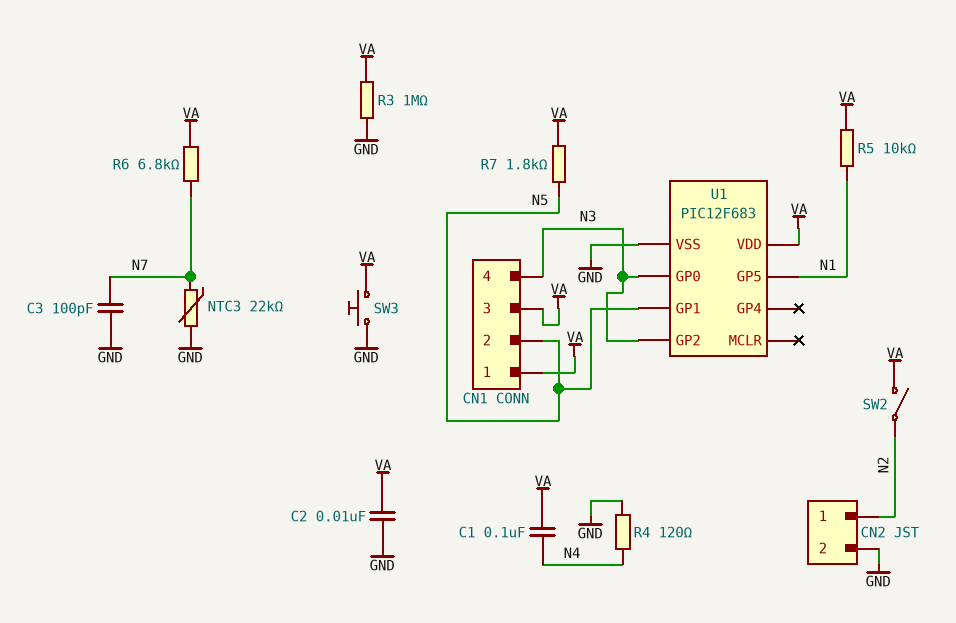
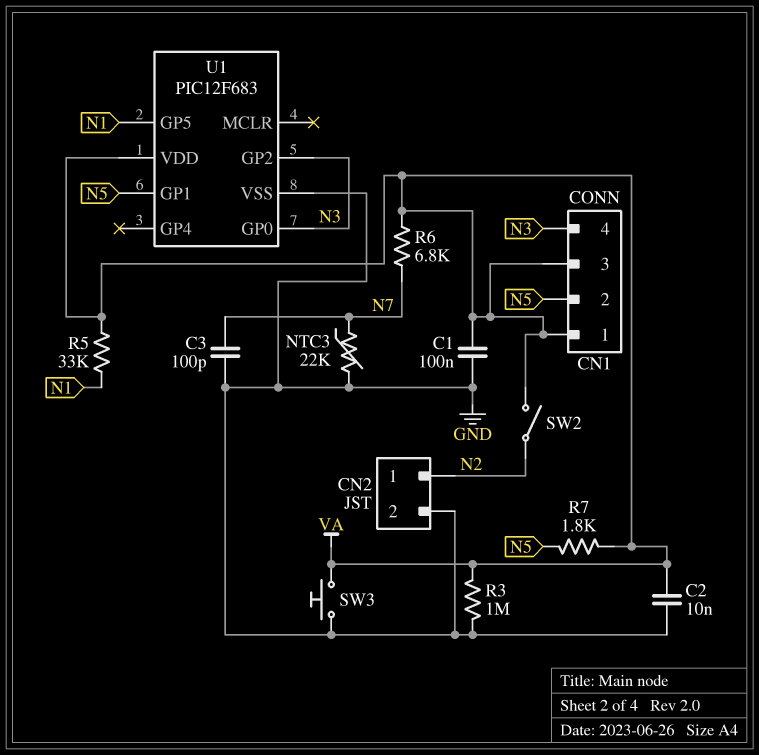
C1: 100nF (N4, VA) -> 100nF (GND, VA)
R4: 120 (GND, N4) -> none
R5: 10k (N1, VA) -> 33k (N1, VA)

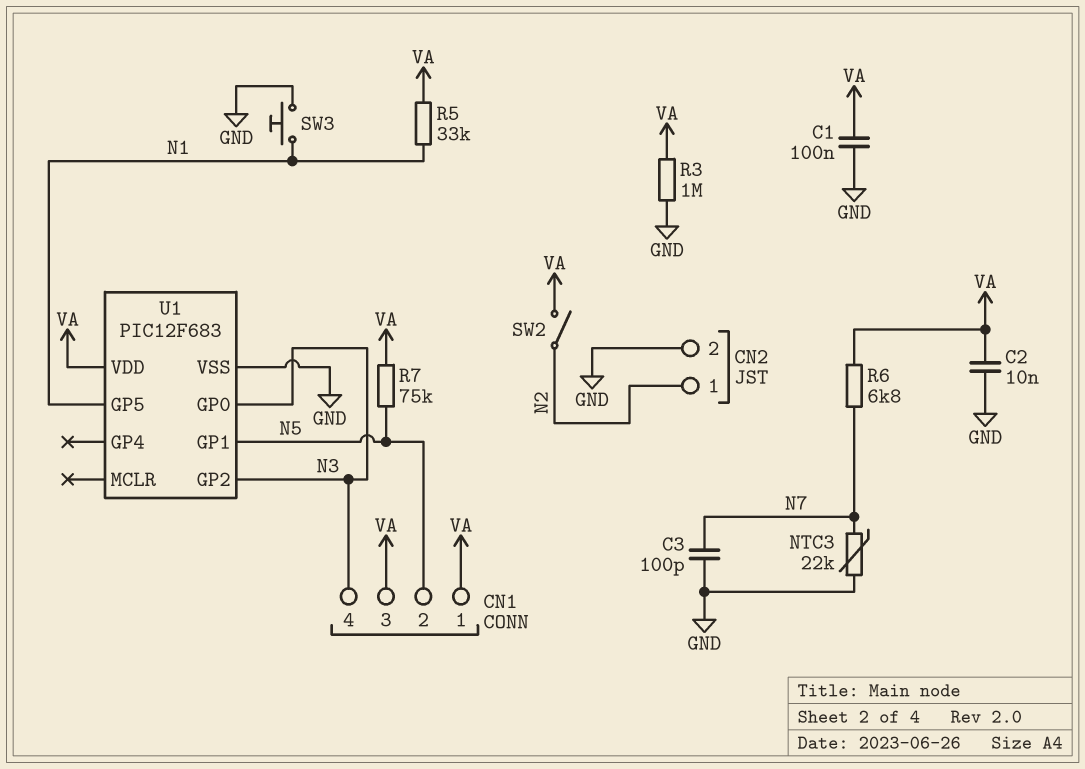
R7: 1.8k (N5, VA) -> 75k (N5, VA)
SW3: button (GND, VA) -> button (GND, N1)

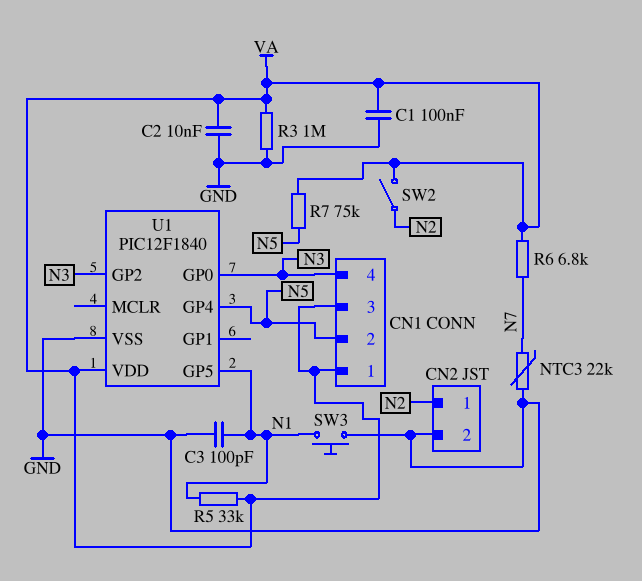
C3: 100pF (GND, N7) -> 100pF (GND, N1)
U1: PIC12F683 -> PIC12F1840
U1 pin GP1: N5 -> none
U1 pin GP4: none -> N5

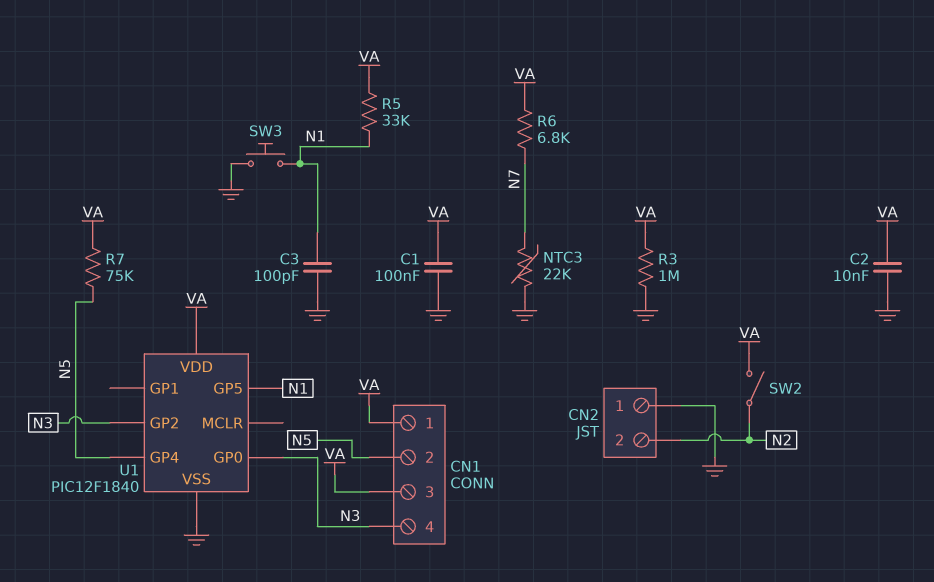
CN2 pin 1: N2 -> GND
CN2 pin 2: GND -> N2

